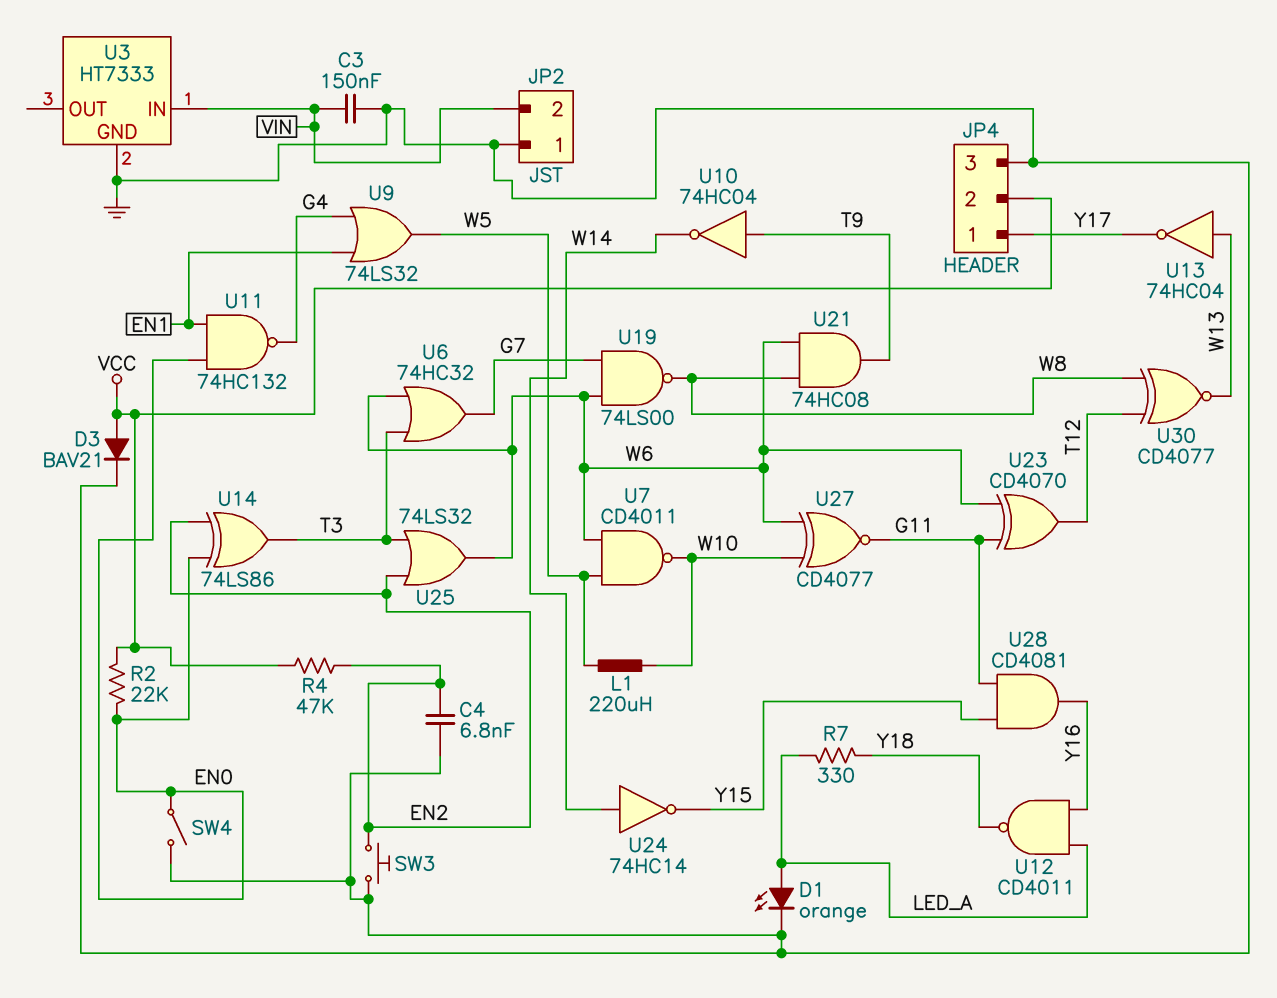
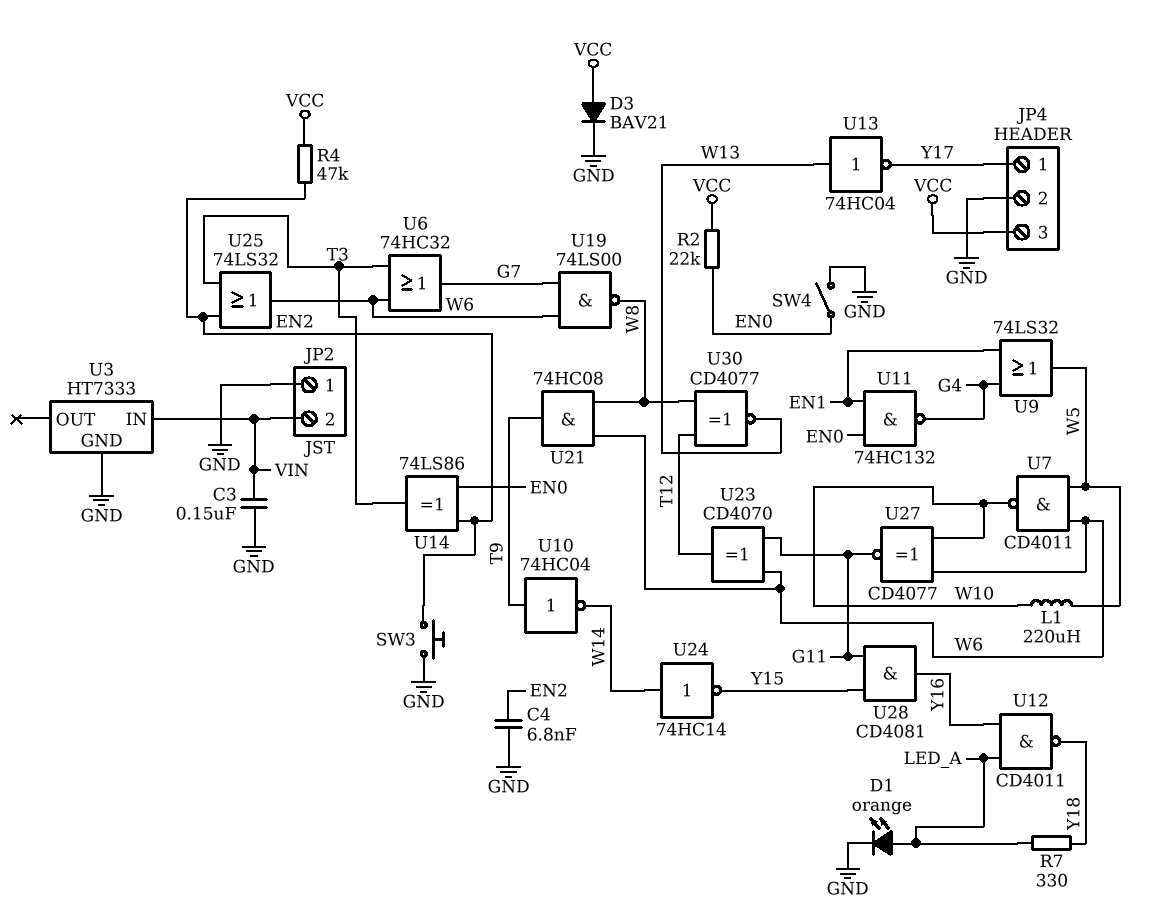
JP4 pin 2: VCC -> GND
JP4 pin 3: GND -> VCC

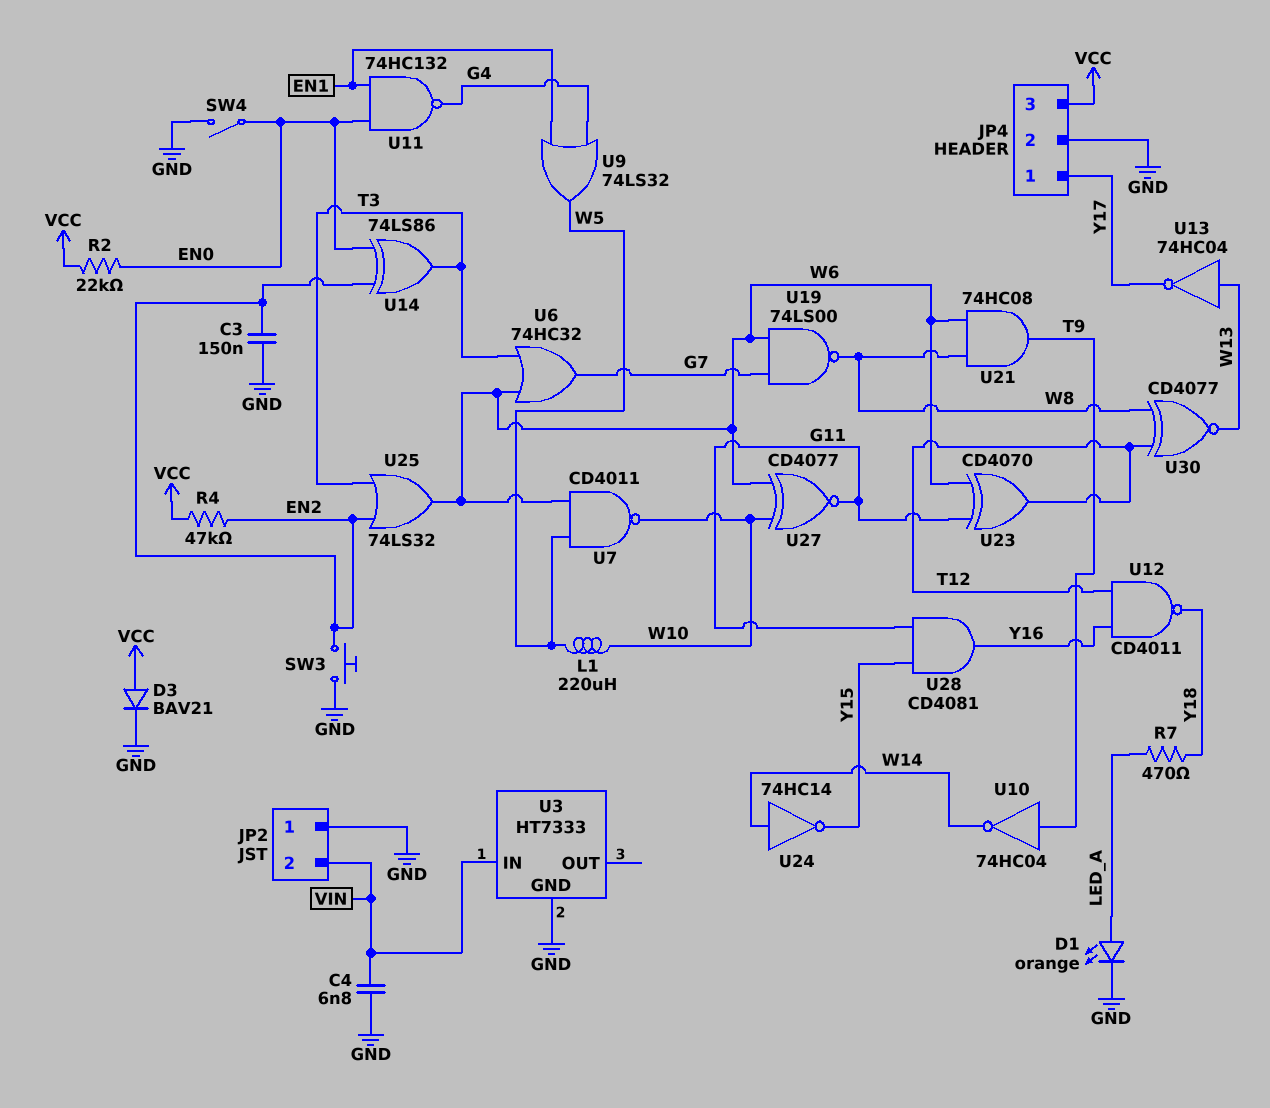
C3: 150nF (GND, VIN) -> 150nF (EN2, GND)
C4: 6.8nF (EN2, GND) -> 6.8nF (GND, VIN)
R7: 330 (LED_A, Y18) -> 470 (LED_A, Y18)
U12: NAND CD4011 (in LED_A, in Y16, out Y18) -> NAND CD4011 (in T12, in Y16, out Y18)

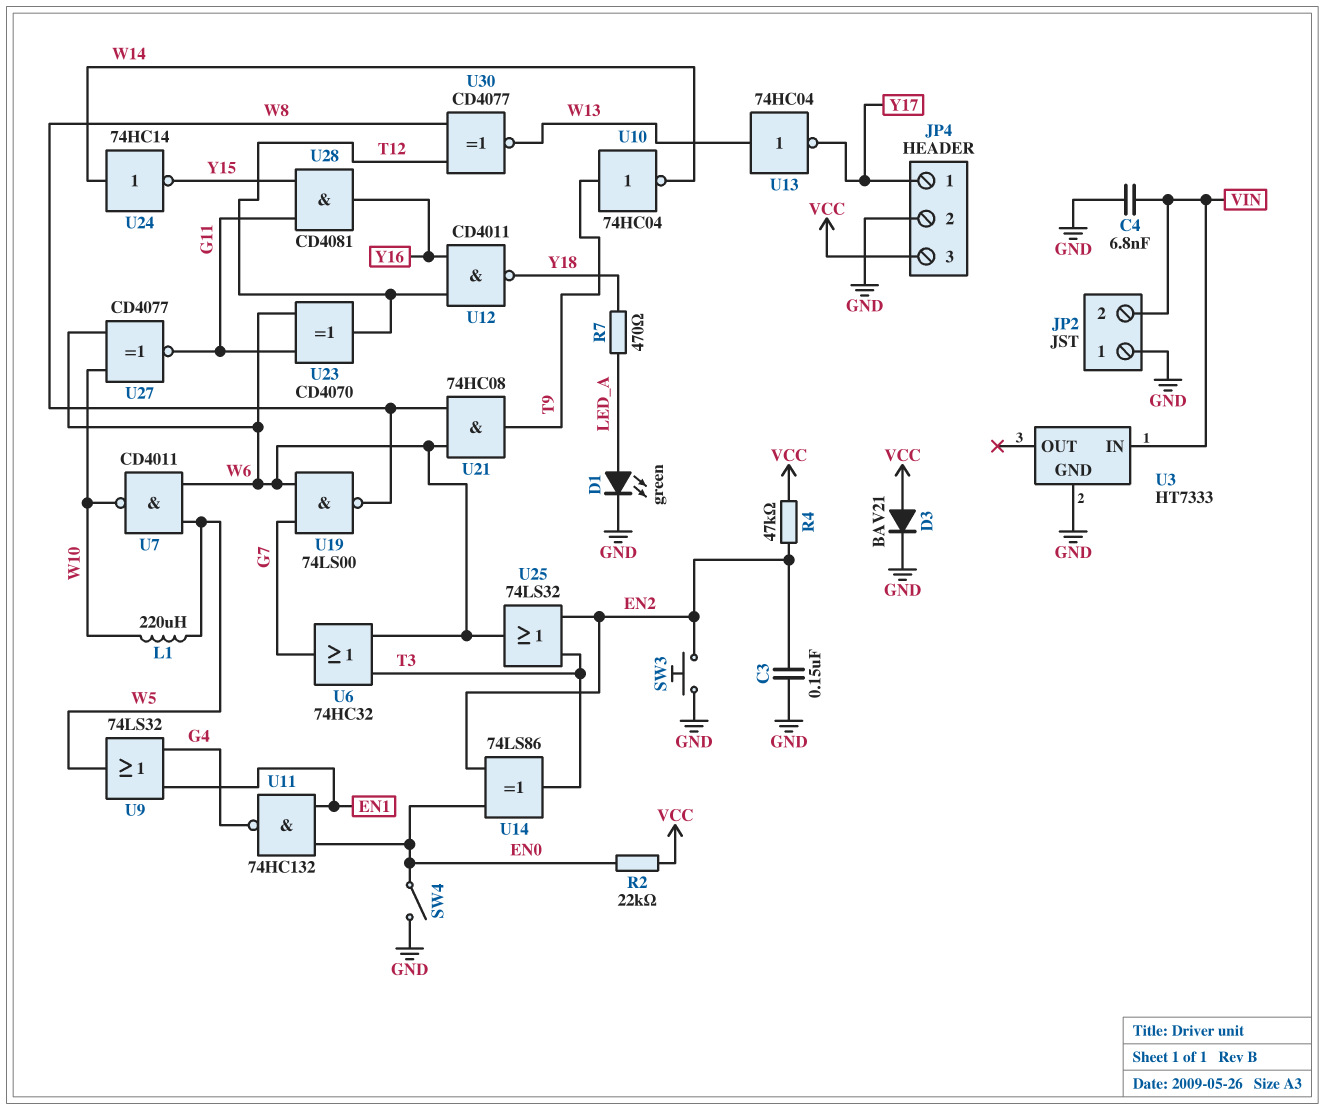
D1: LED orange (A LED_A, K GND) -> LED green (A LED_A, K GND)

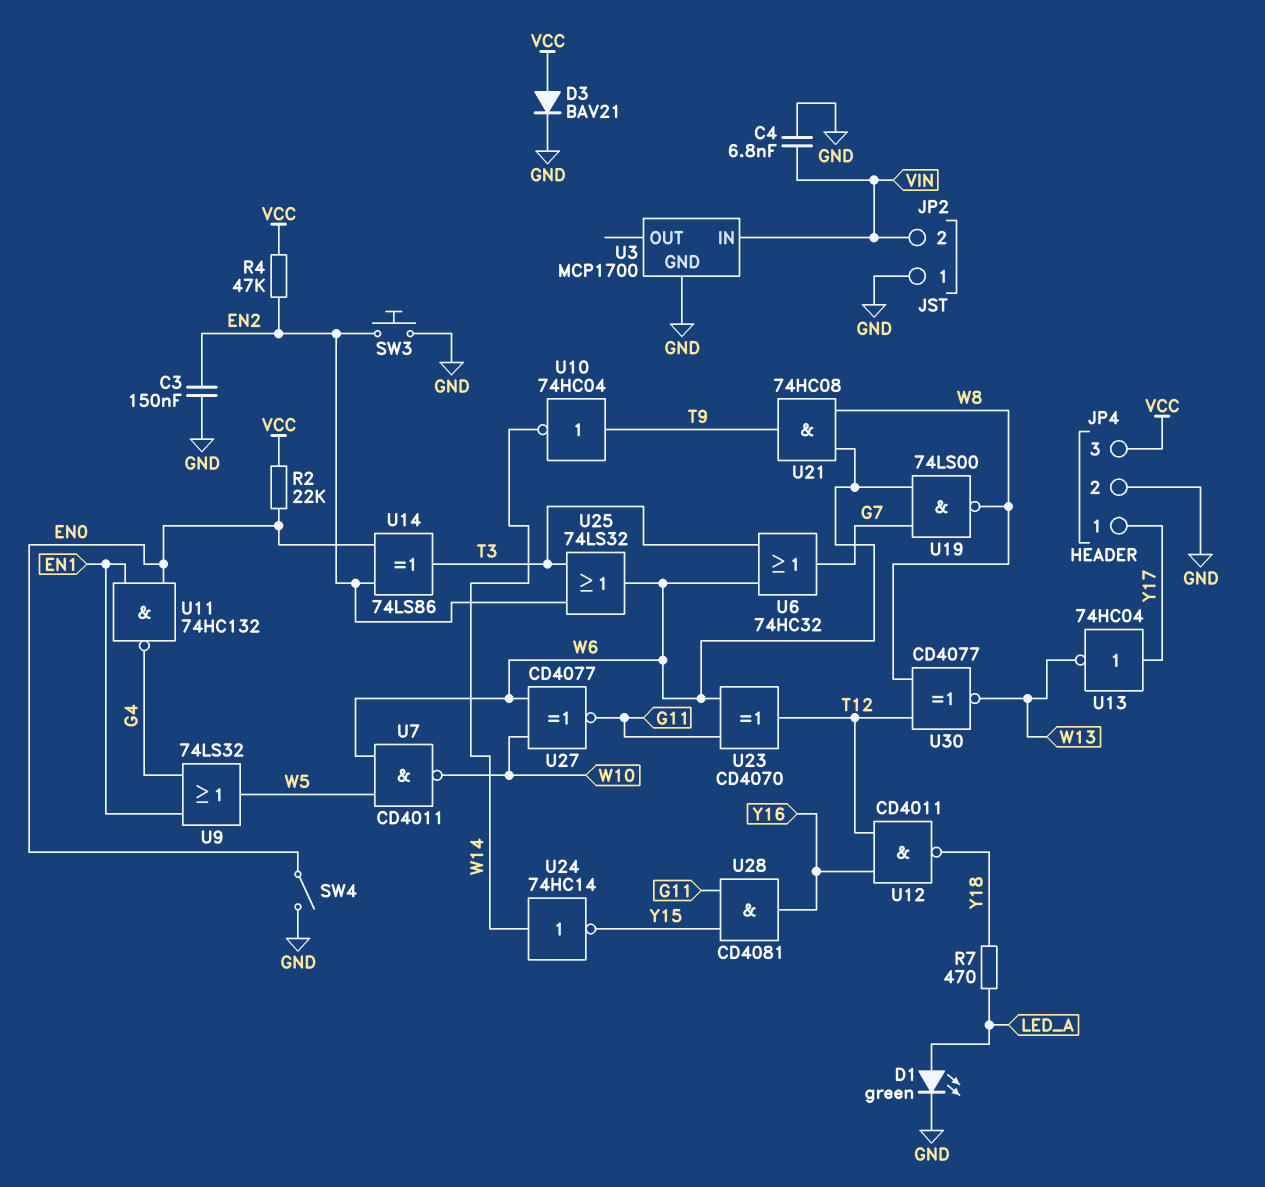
L1: 220uH (W5, W10) -> none
U3: HT7333 -> MCP1700
U13: NOT 74HC04 (in W13, out Y17) -> NOT 74HC04 (in Y17, out W13)

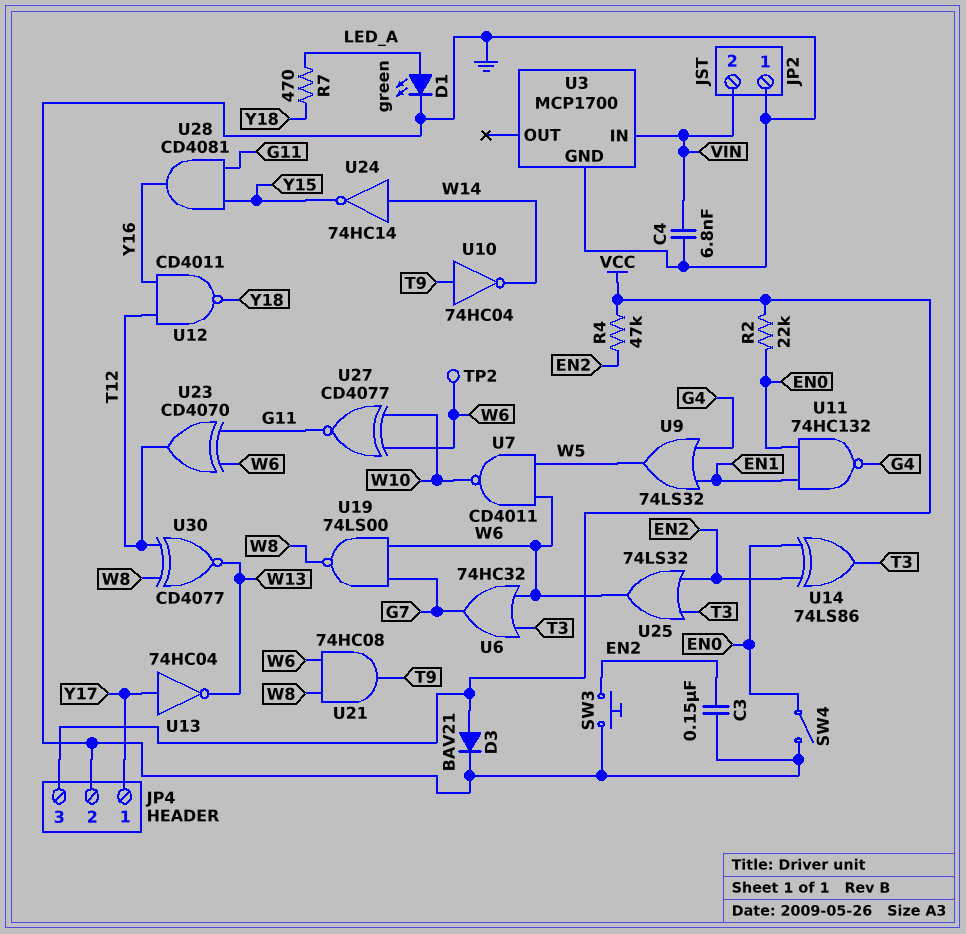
TP2: none -> test point (W6)

